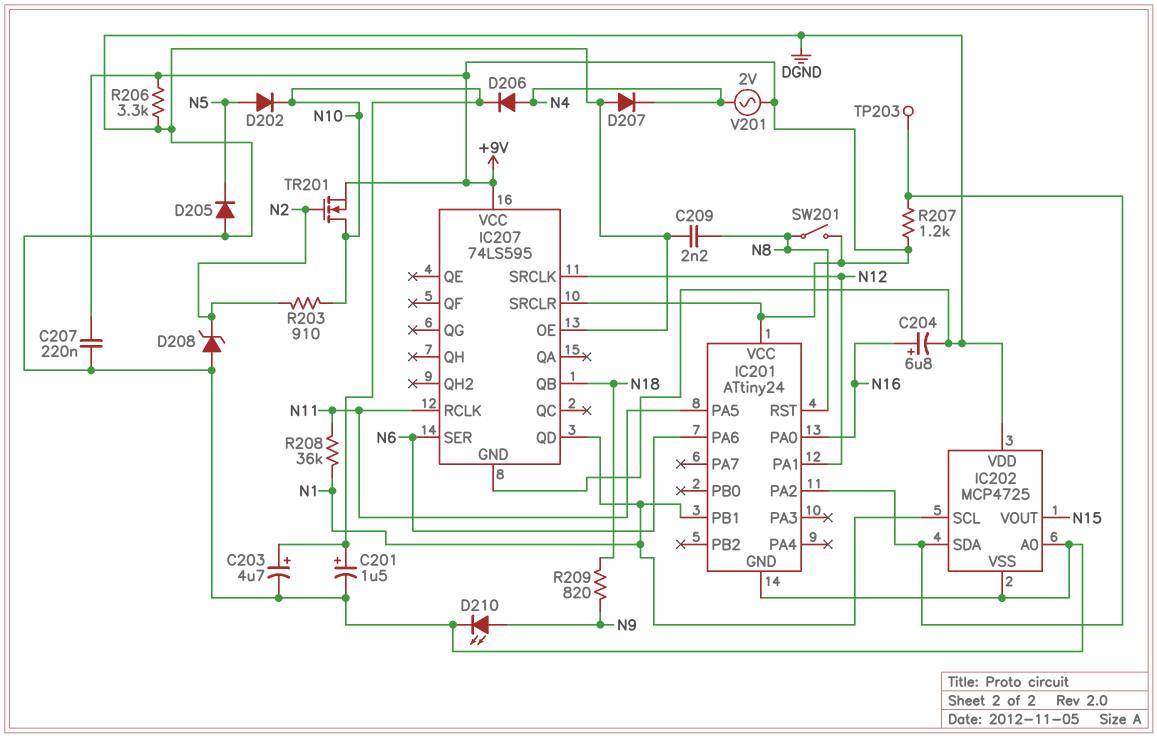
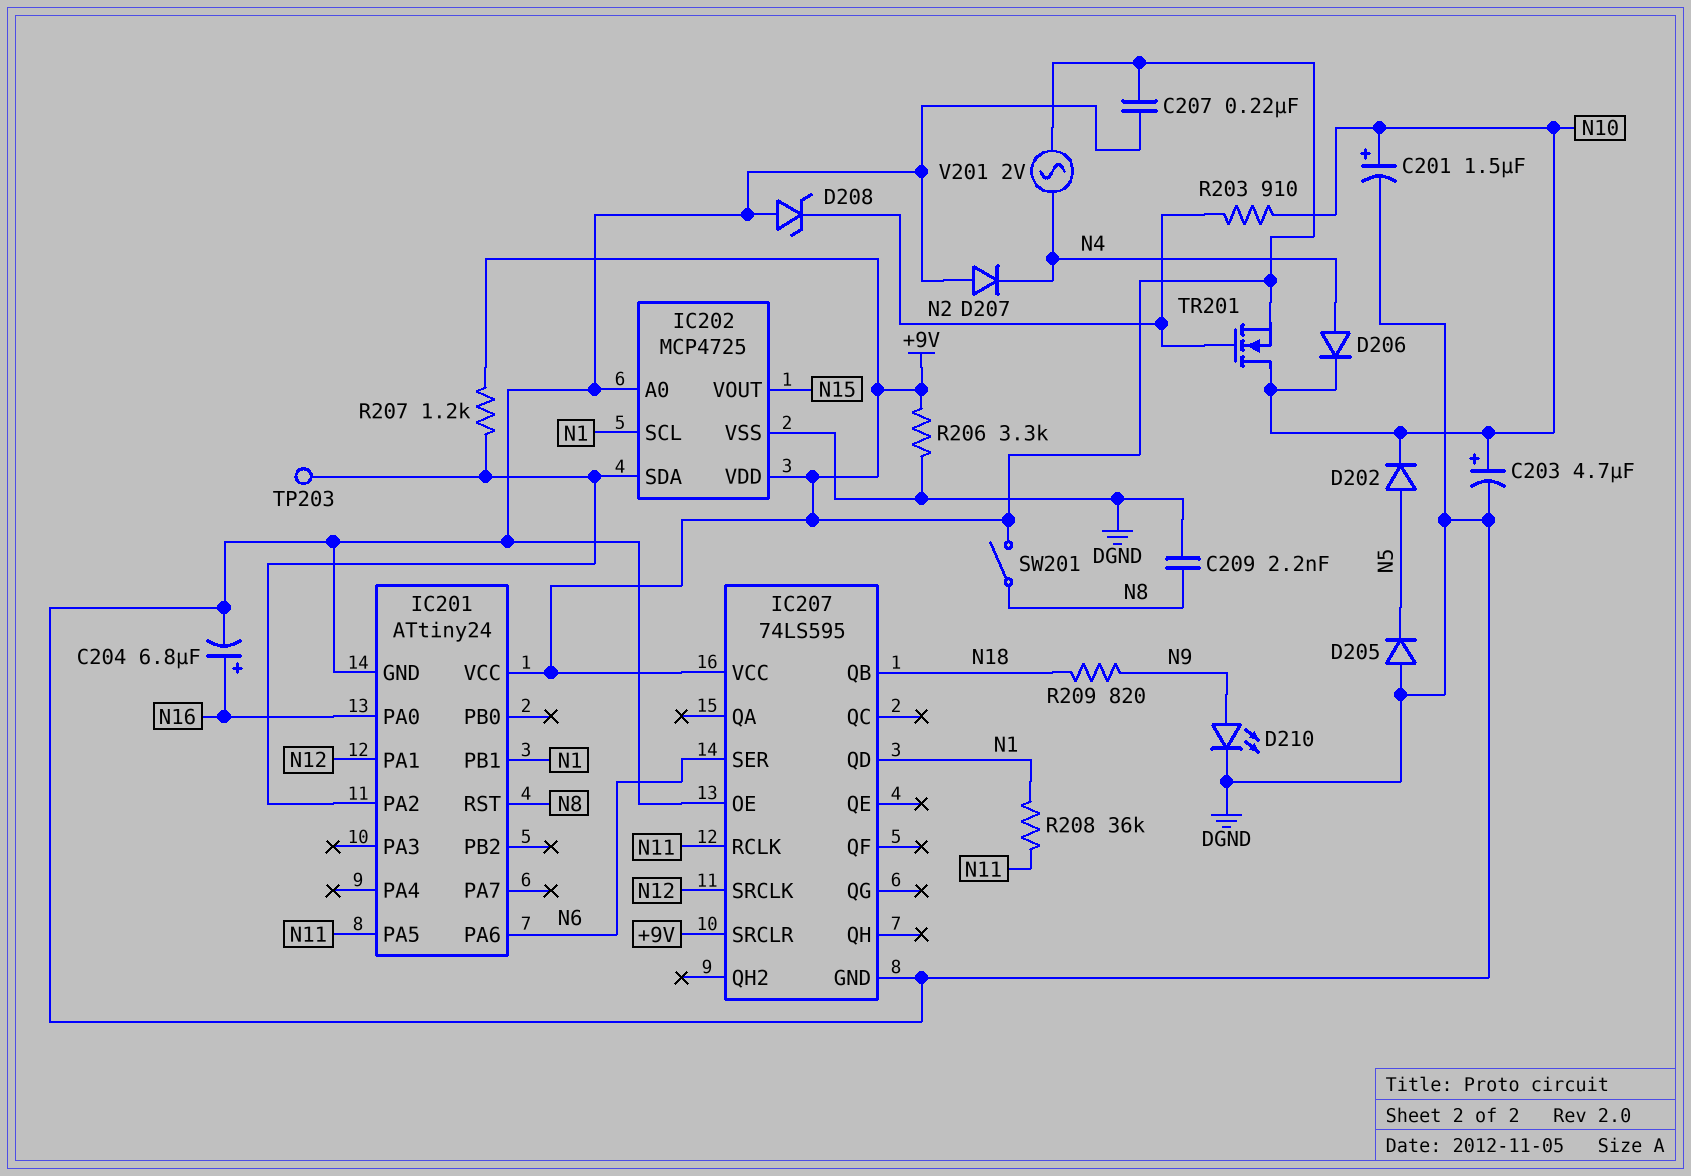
IC202 pin VDD: DGND -> +9V

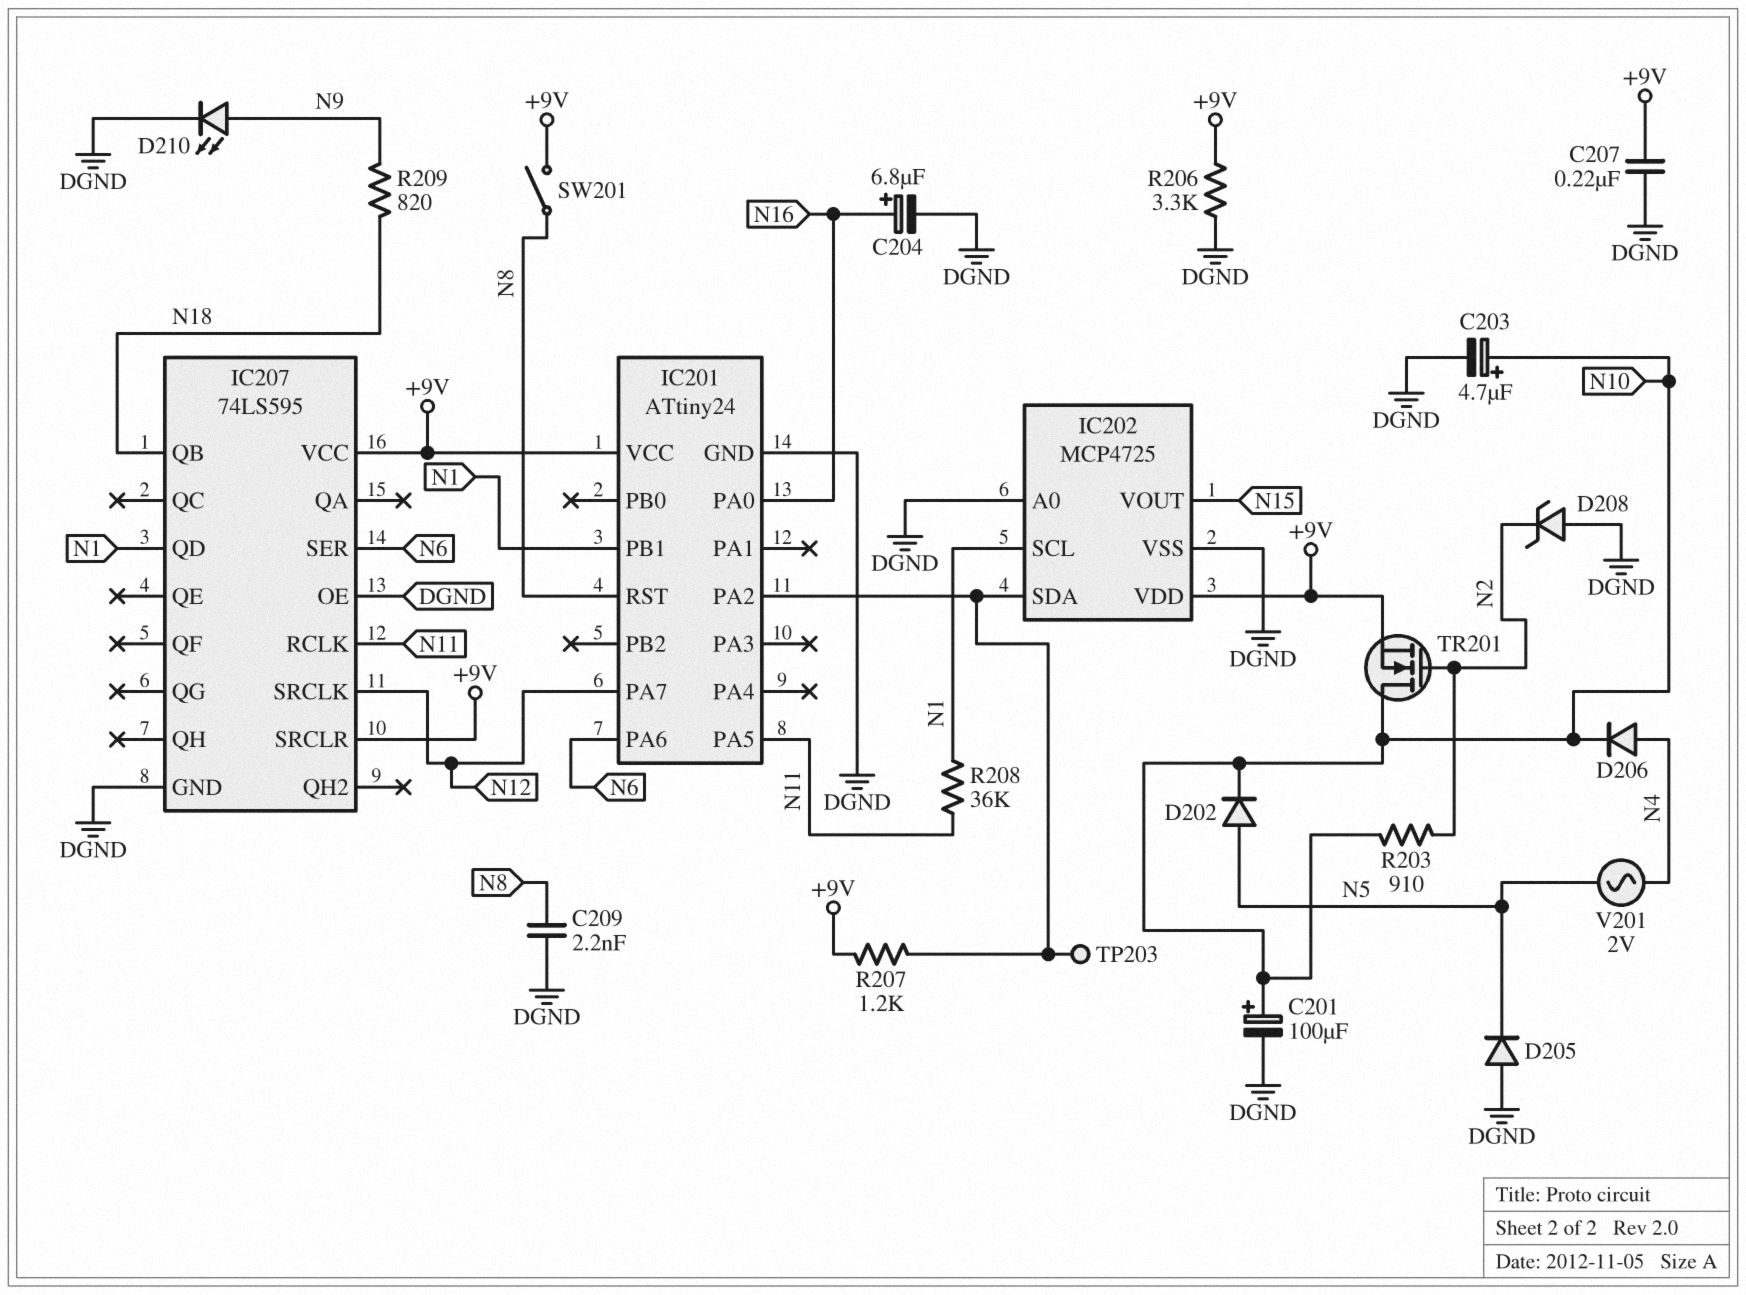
C201: 1.5uF (plus N10, minus DGND) -> 100uF (plus N10, minus DGND)
D207: diode (A DGND, K N4) -> none
IC201 pin PA1: N12 -> none
IC201 pin PA7: none -> N12
V201: AC 2V (+9V, N4) -> AC 2V (N4, N5)

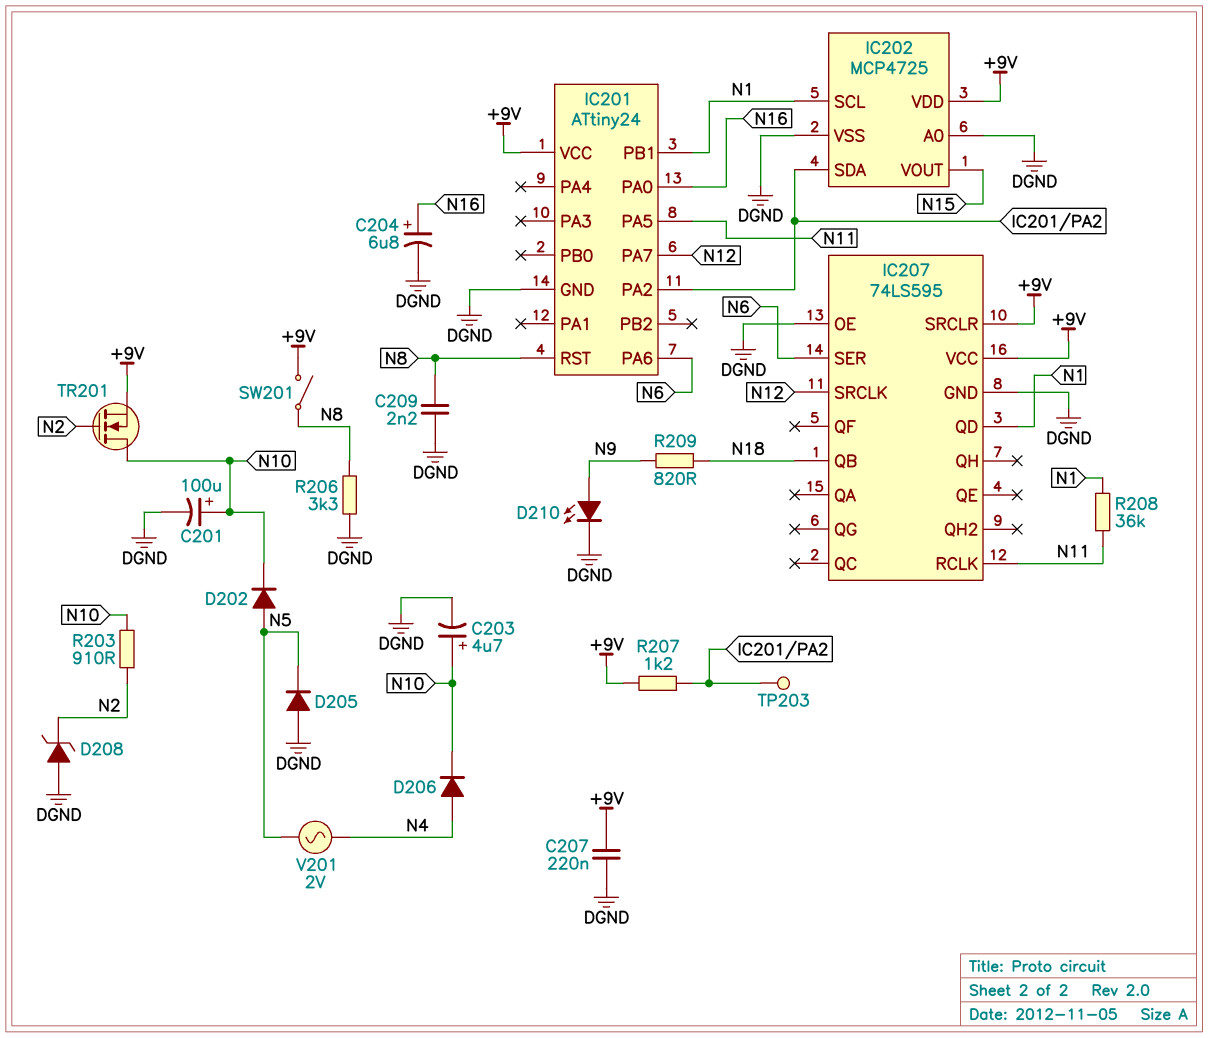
R206: 3.3k (+9V, DGND) -> 3.3k (DGND, N8)

